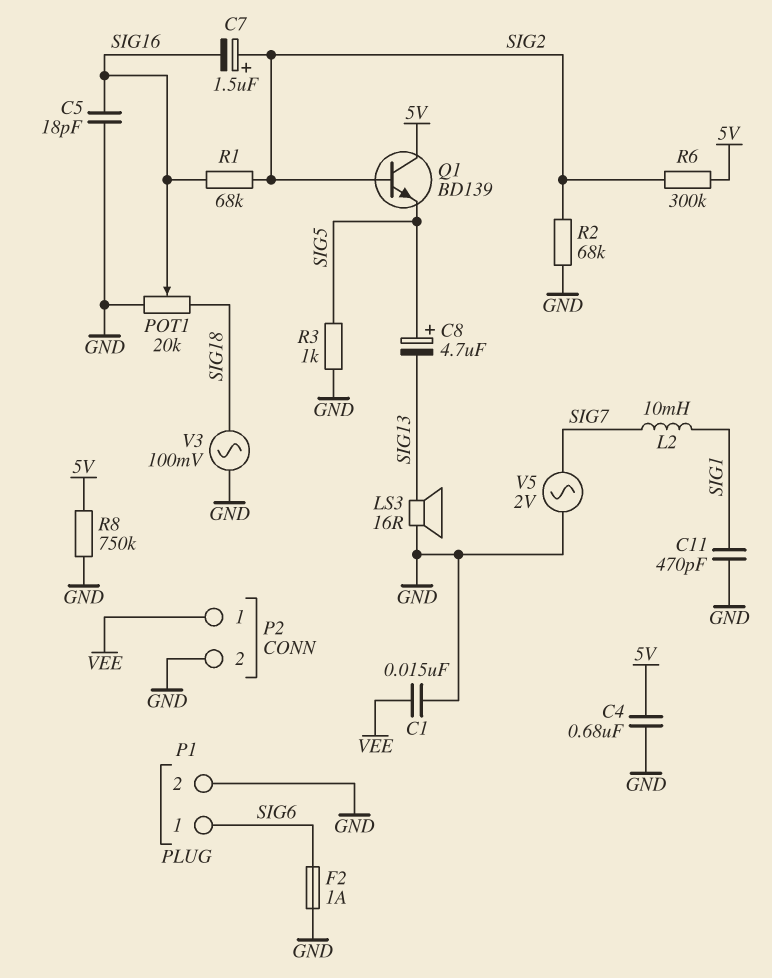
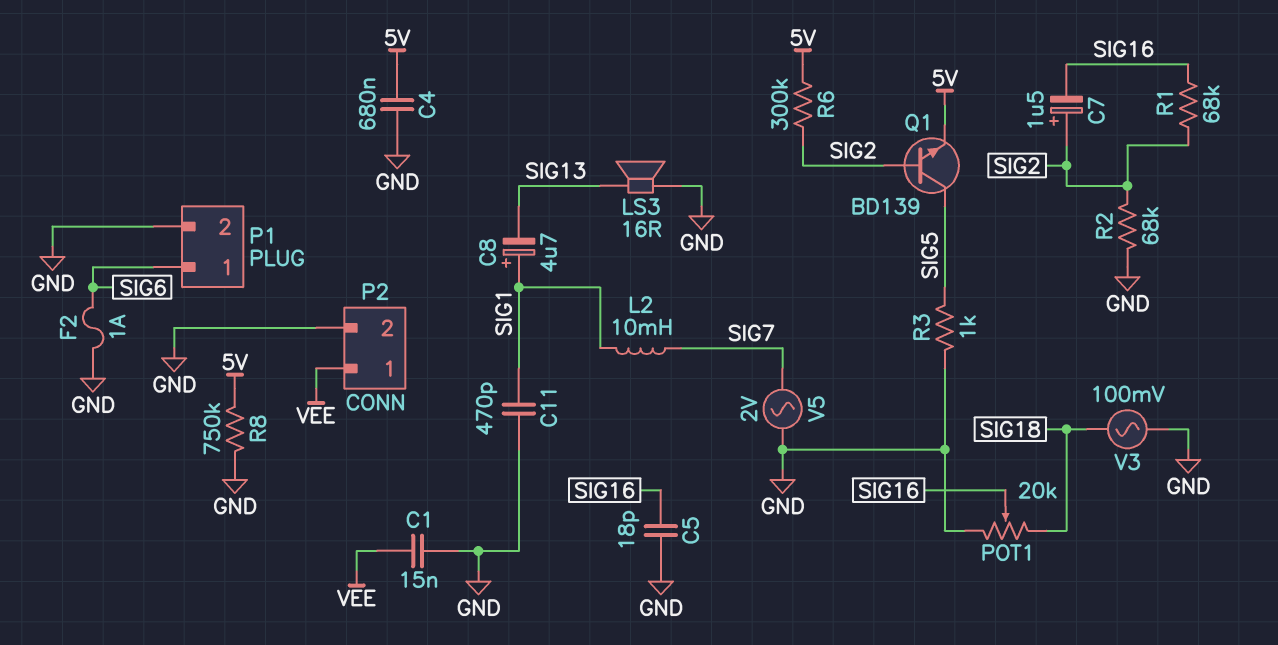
C8: 4.7uF (plus SIG5, minus SIG13) -> 4.7uF (plus SIG1, minus SIG13)
Q1: NPN BD139 (B SIG2, C 5V, E SIG5) -> NPN BD139 (B SIG2, C SIG5, E 5V)

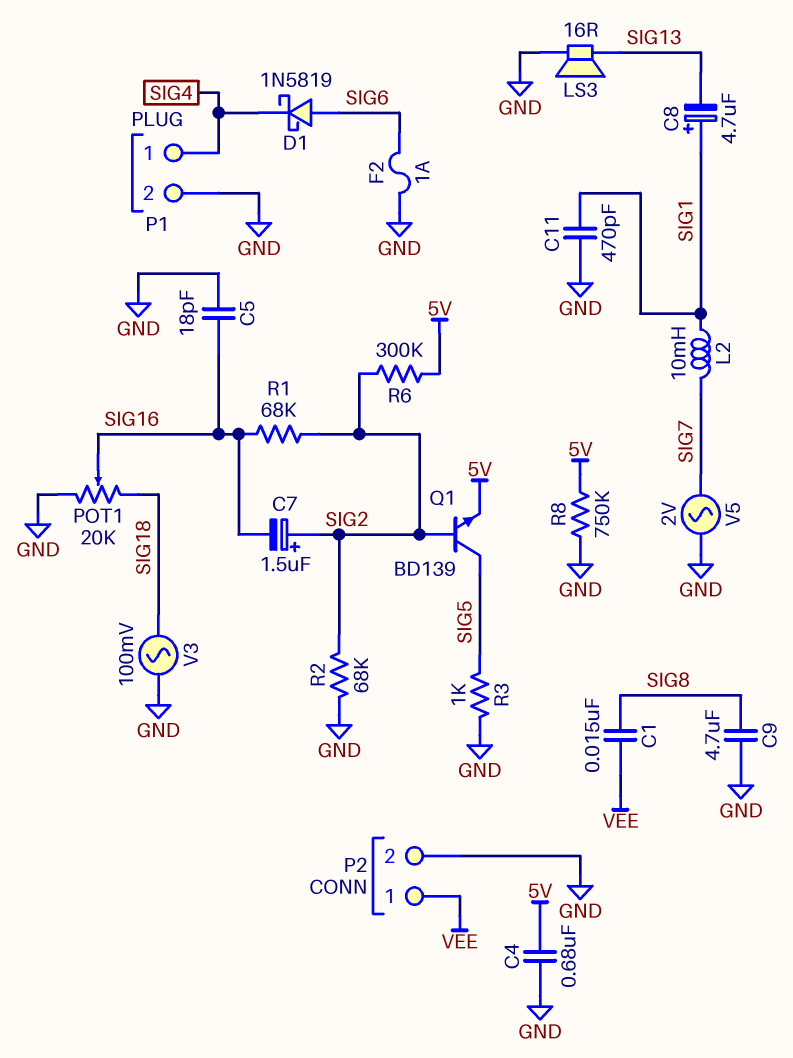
C1: 15nF (GND, VEE) -> 15nF (SIG8, VEE)
C9: none -> 4.7uF (GND, SIG8)
D1: none -> schottky 1N5819 (A SIG6, K SIG4)
P1 pin 1: SIG6 -> SIG4

